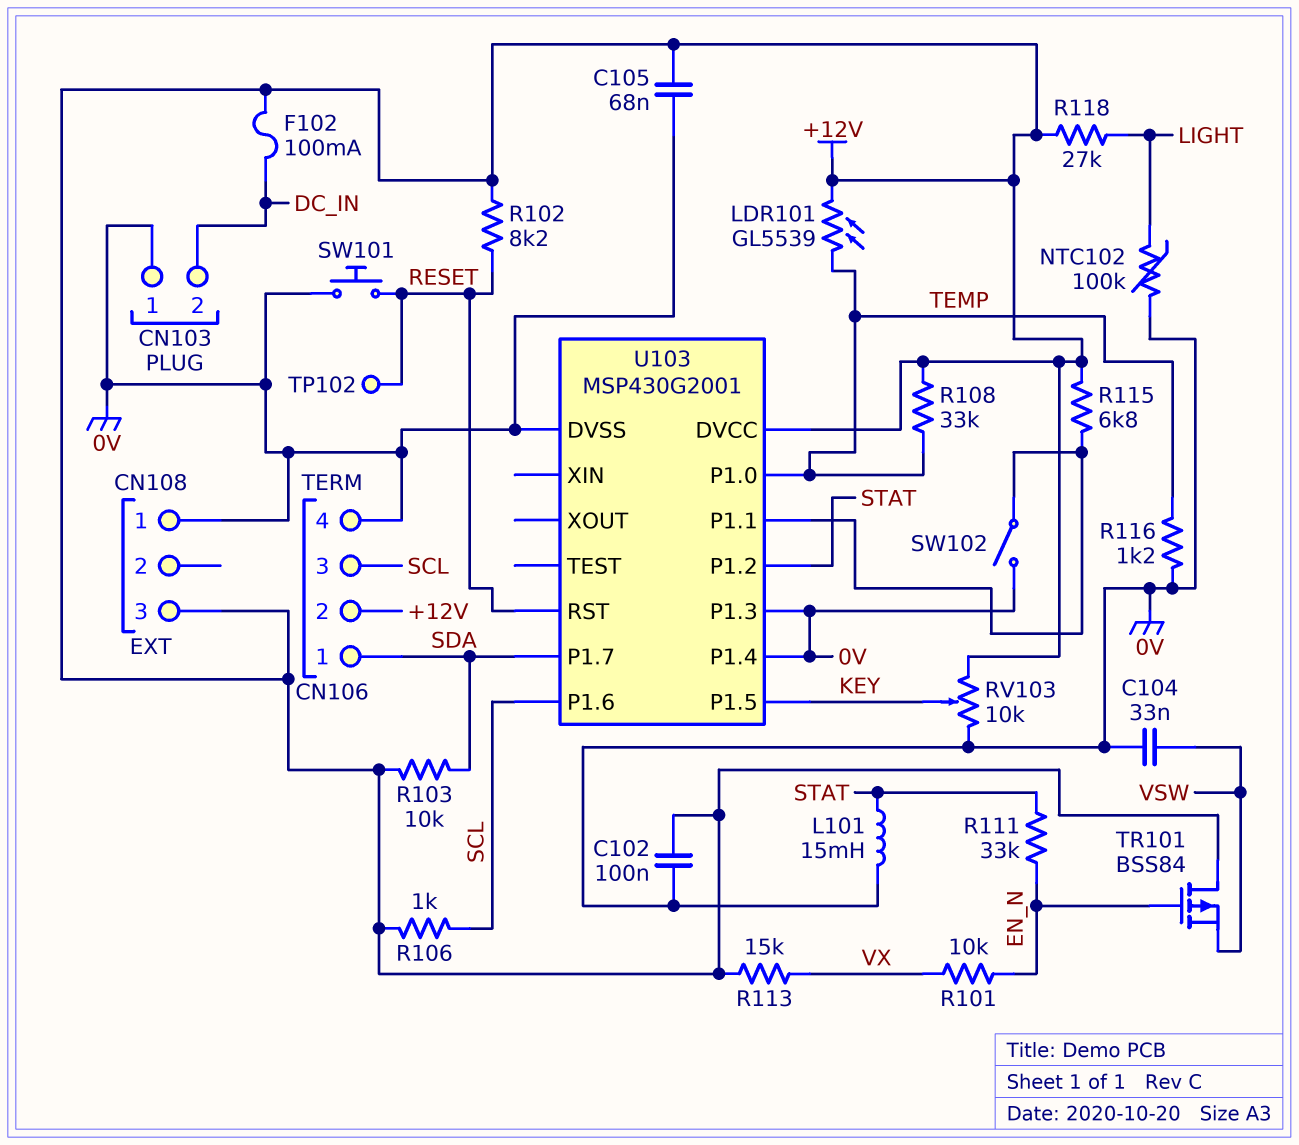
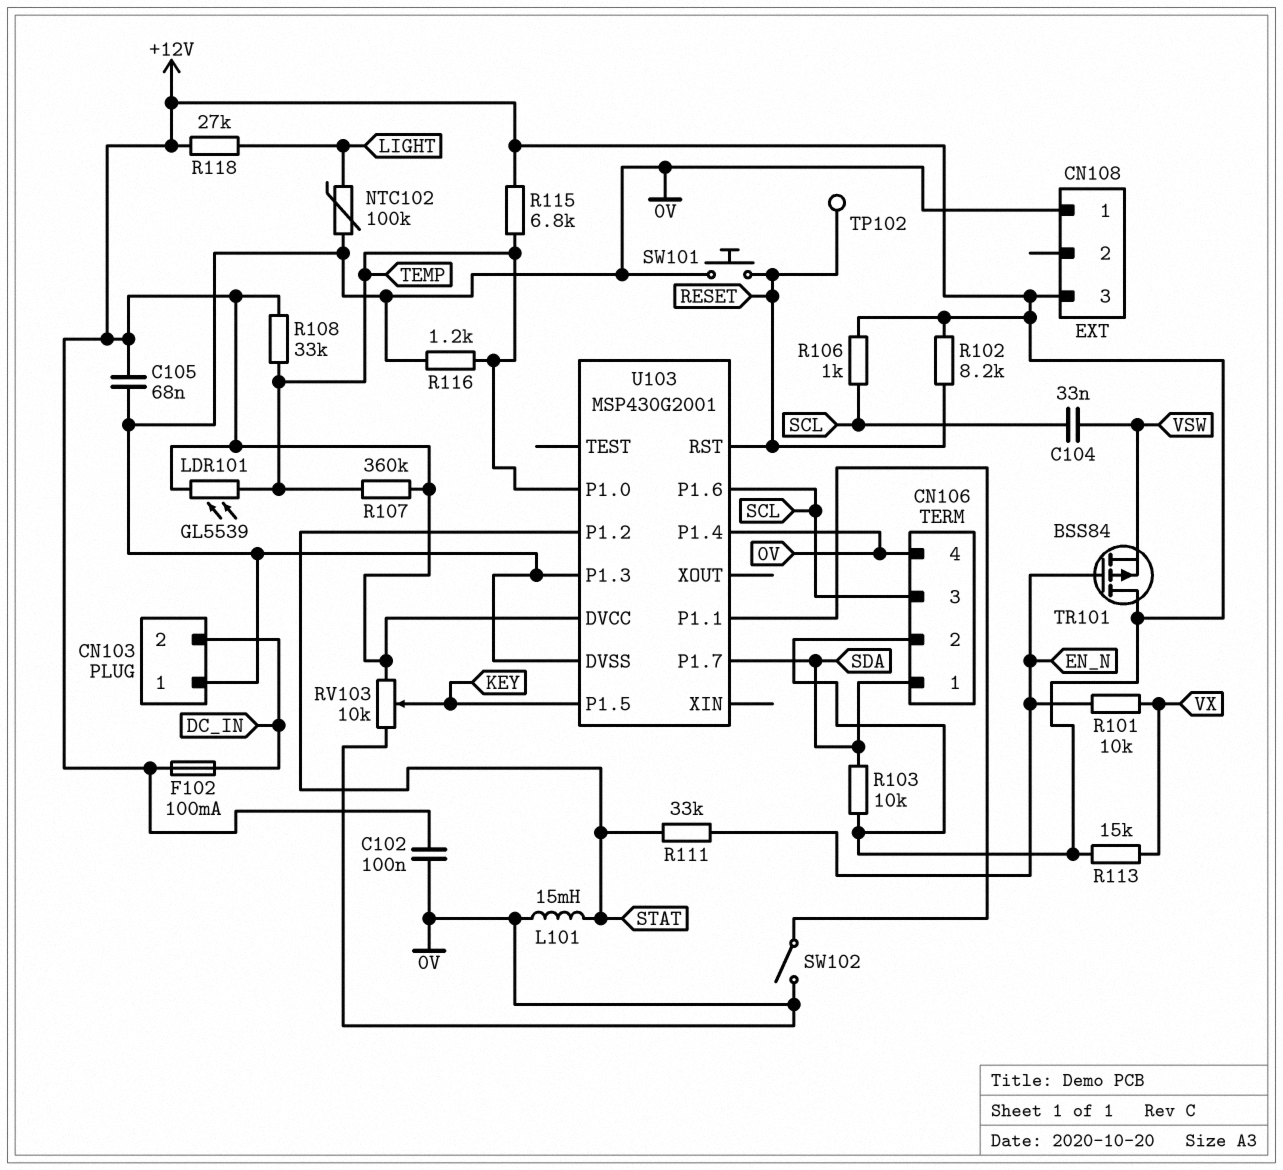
C104: 33nF (0V, VSW) -> 33nF (SCL, VSW)
R107: none -> 360k (+12V, TEMP)
R115: 6.8k (+12V, U103/P1.1) -> 6.8k (+12V, TEMP)

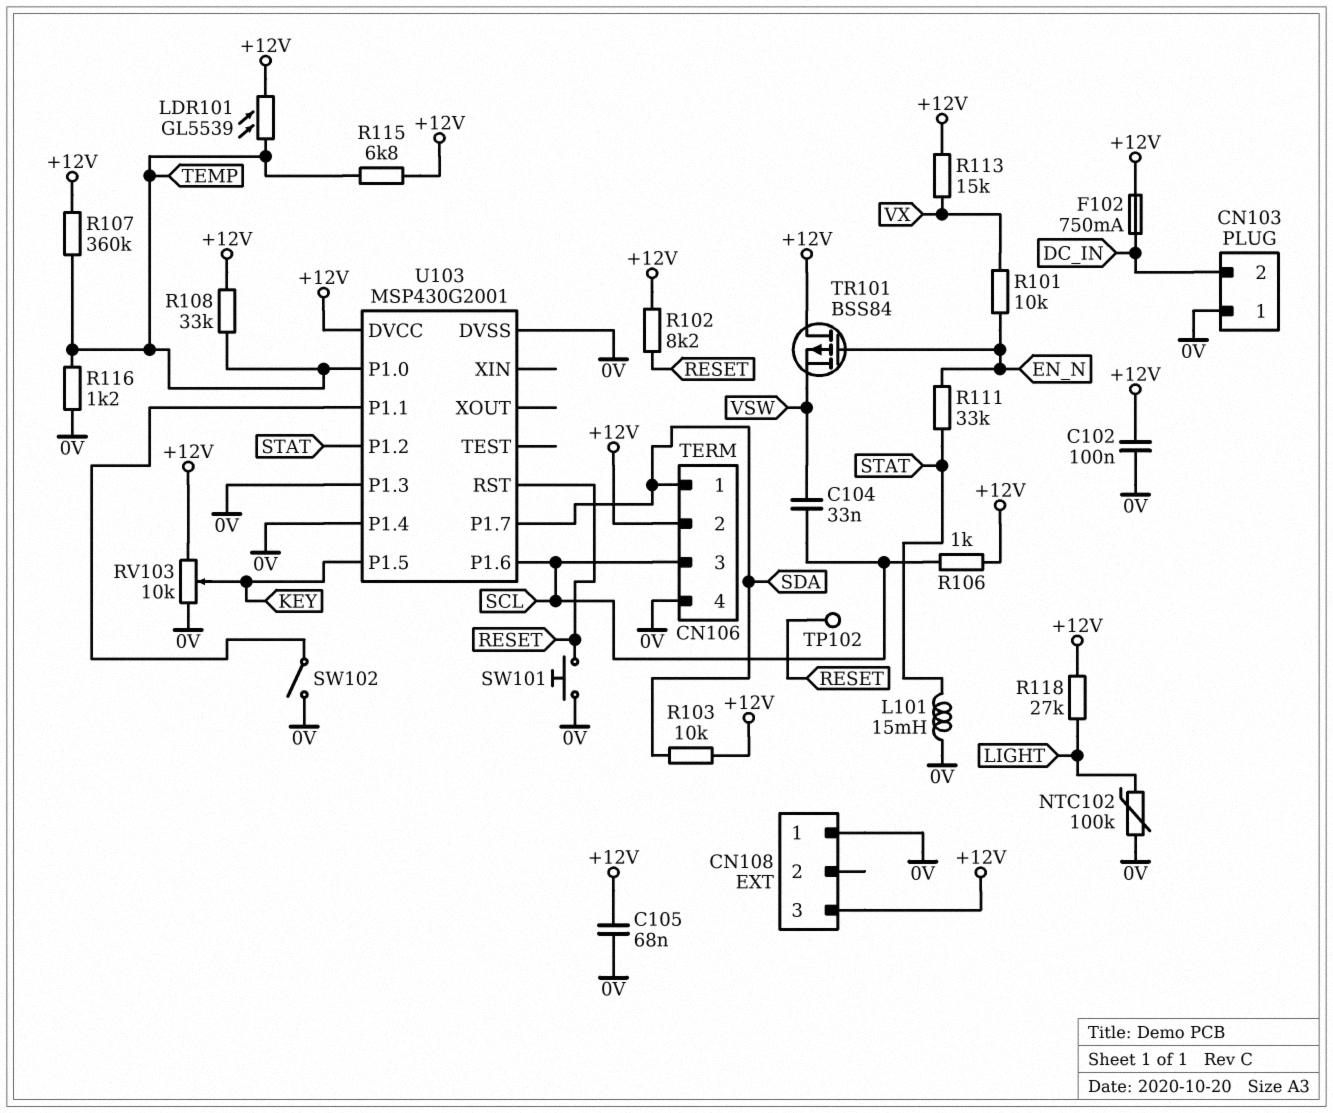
F102: 100mA (+12V, DC_IN) -> 750mA (+12V, DC_IN)

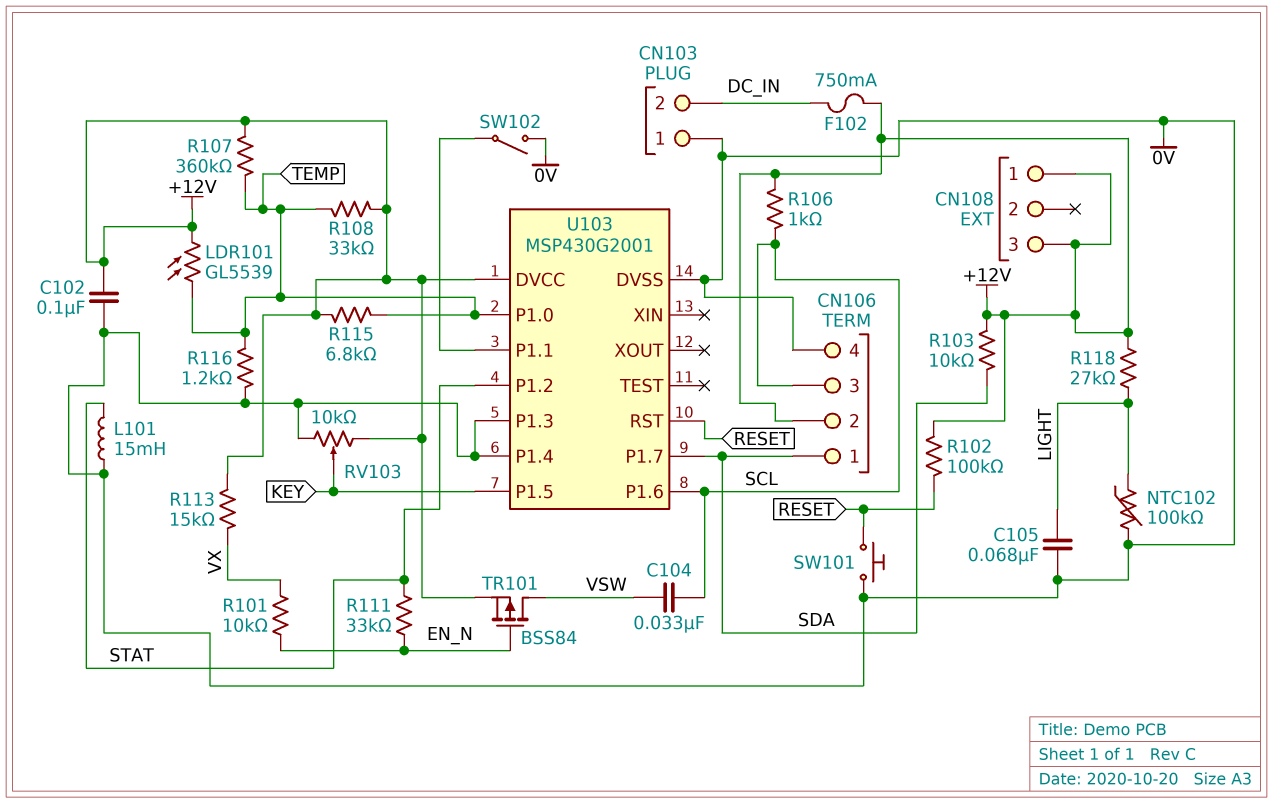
C105: 68nF (+12V, 0V) -> 68nF (0V, LIGHT)
CN108 pin 1: 0V -> +12V
R102: 8.2k (+12V, RESET) -> 100k (+12V, RESET)
TP102: test point (RESET) -> none
TR101: PMOS BSS84 (G EN_N, D +12V, S VSW) -> PMOS BSS84 (G EN_N, D VSW, S +12V)

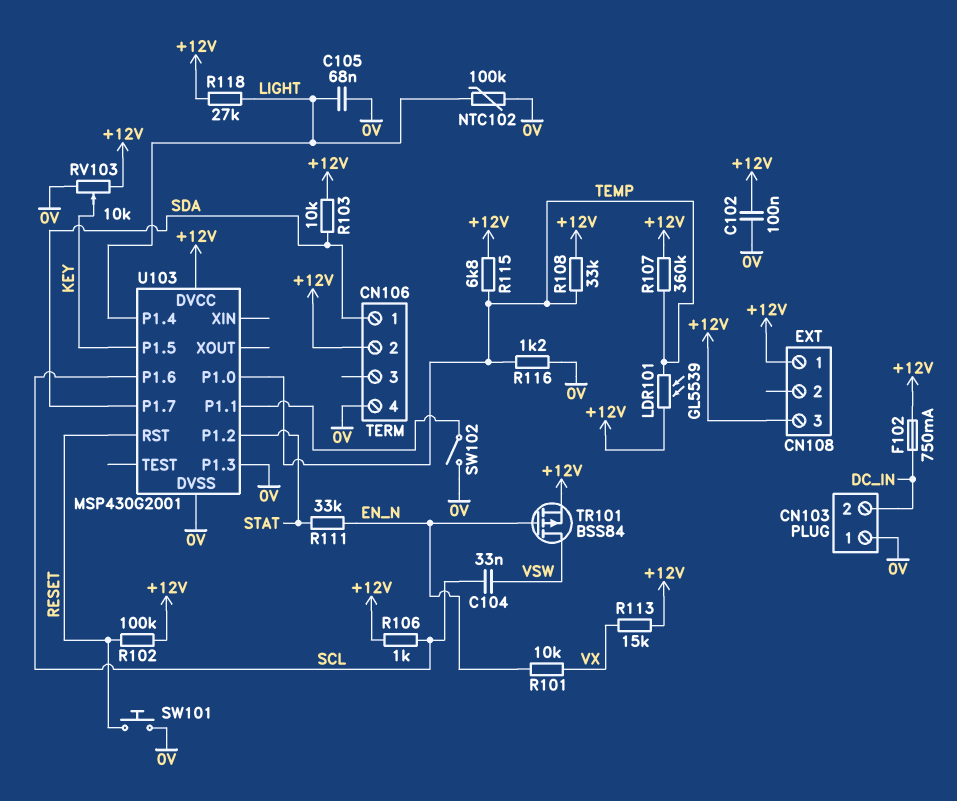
CN106 pin 3: SCL -> none
L101: 15mH (0V, STAT) -> none
U103 pin P1.4: 0V -> LIGHT

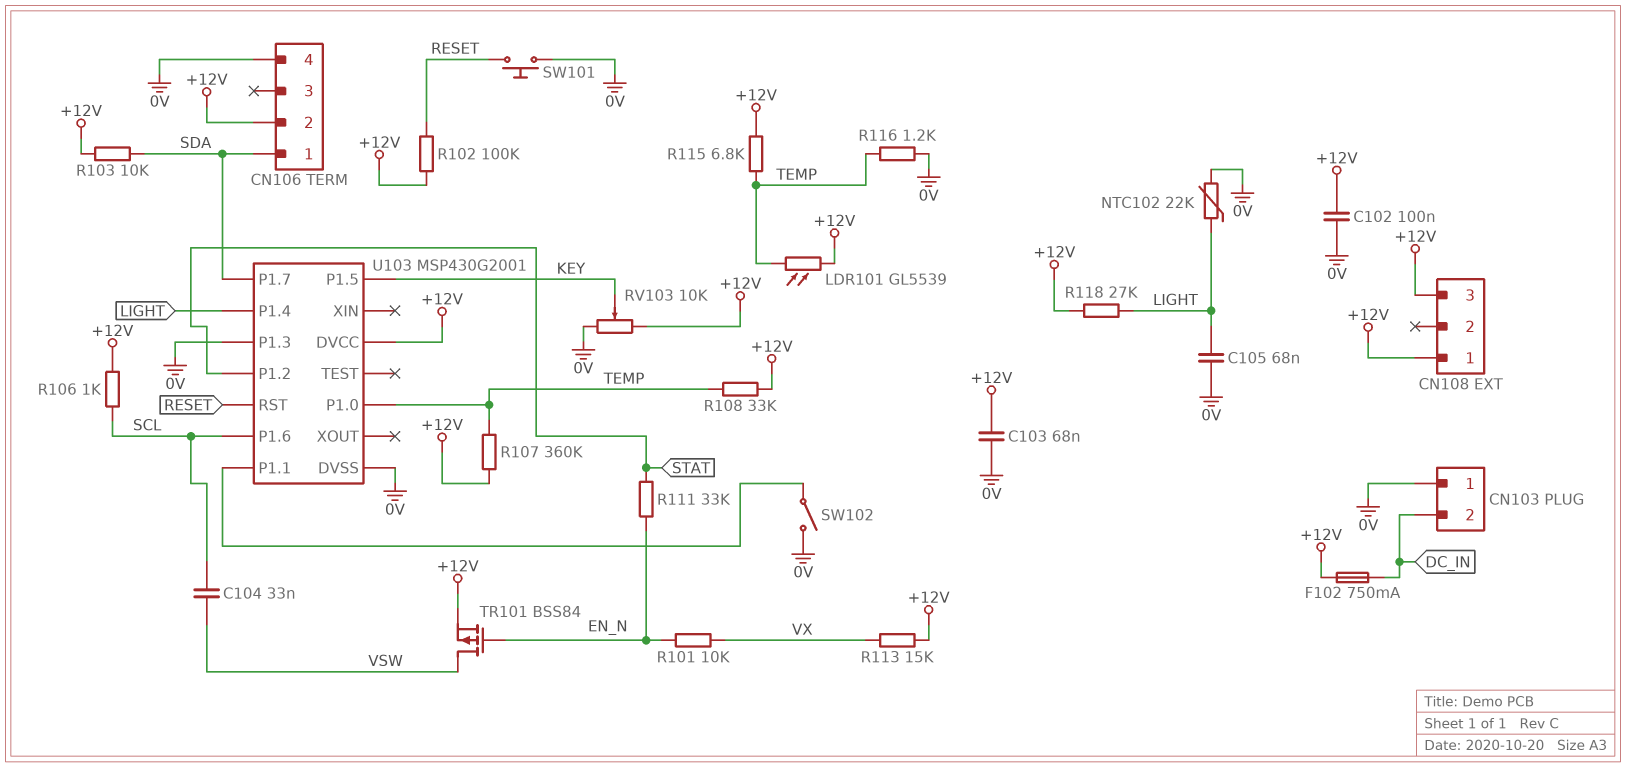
C103: none -> 68nF (+12V, 0V)
NTC102: 100k (0V, LIGHT) -> 22k (0V, LIGHT)

